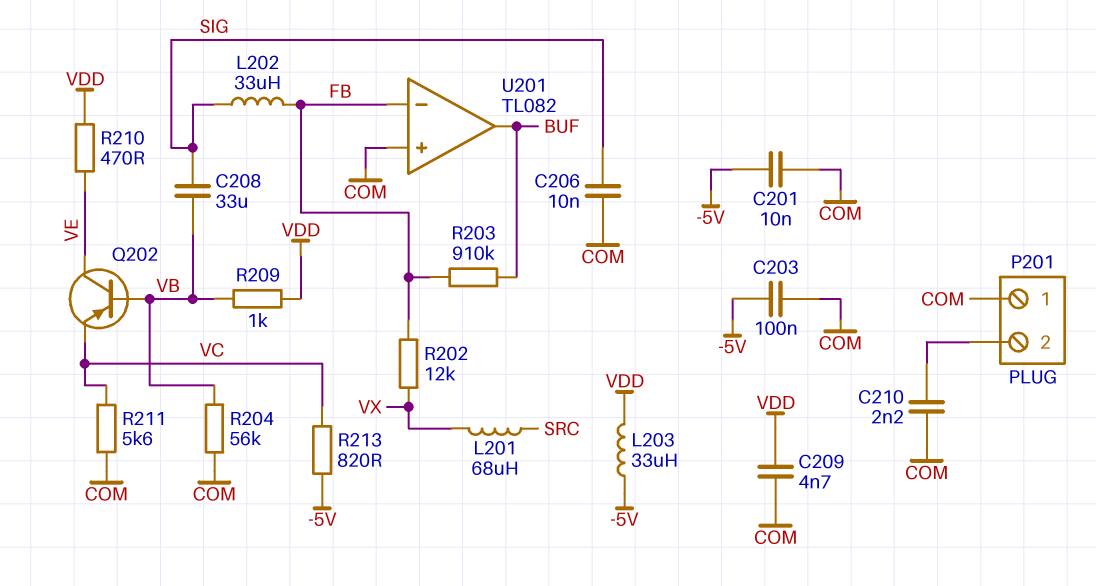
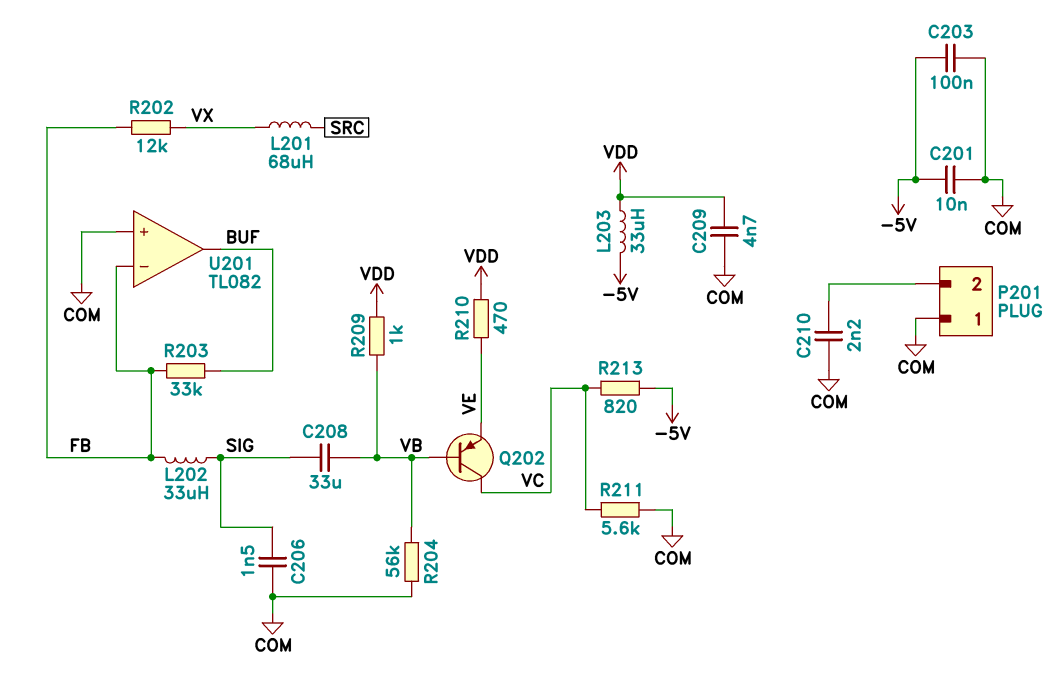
C206: 10nF (COM, SIG) -> 1.5nF (COM, SIG)
Q202: PNP (B VB, C VE, E VC) -> PNP (B VB, C VC, E VE)
R203: 910k (BUF, FB) -> 33k (BUF, FB)

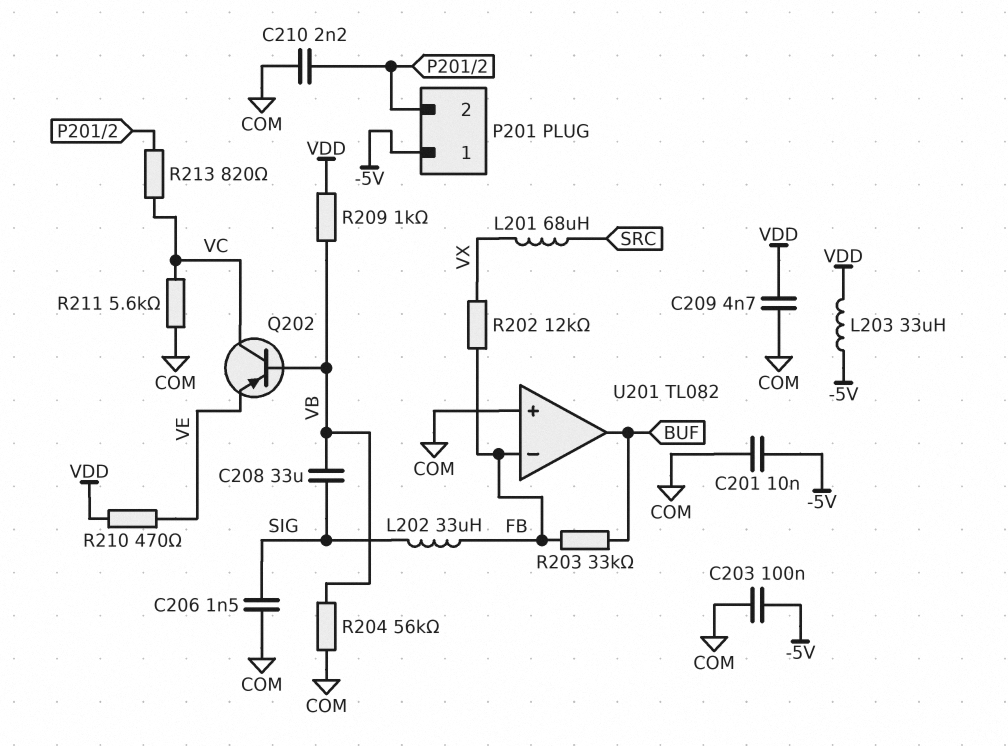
P201 pin 1: COM -> -5V
R213: 820 (-5V, VC) -> 820 (P201/2, VC)

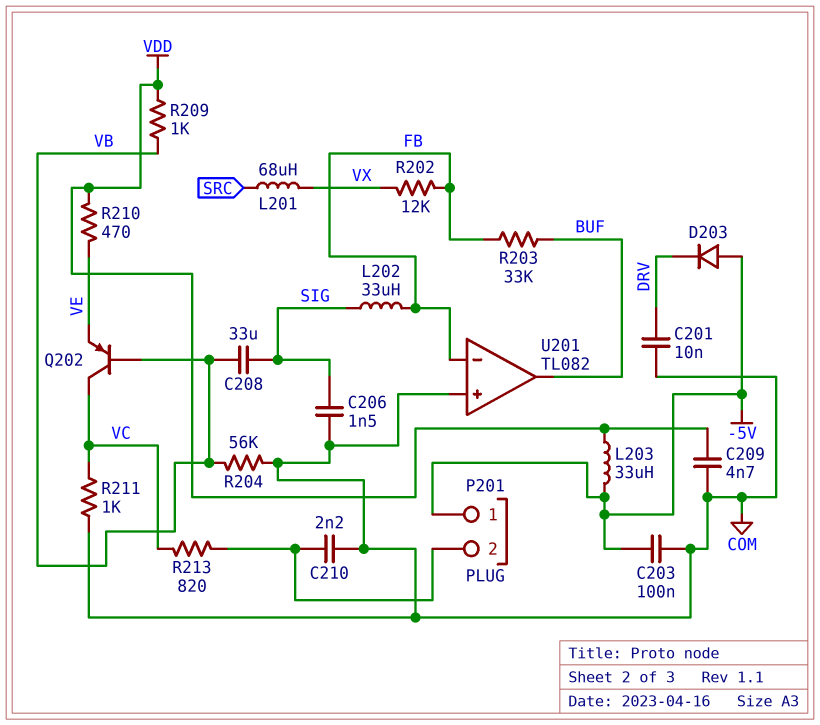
C201: 10nF (-5V, COM) -> 10nF (COM, DRV)
D203: none -> diode (A -5V, K DRV)
R211: 5.6k (COM, VC) -> 1k (COM, VC)

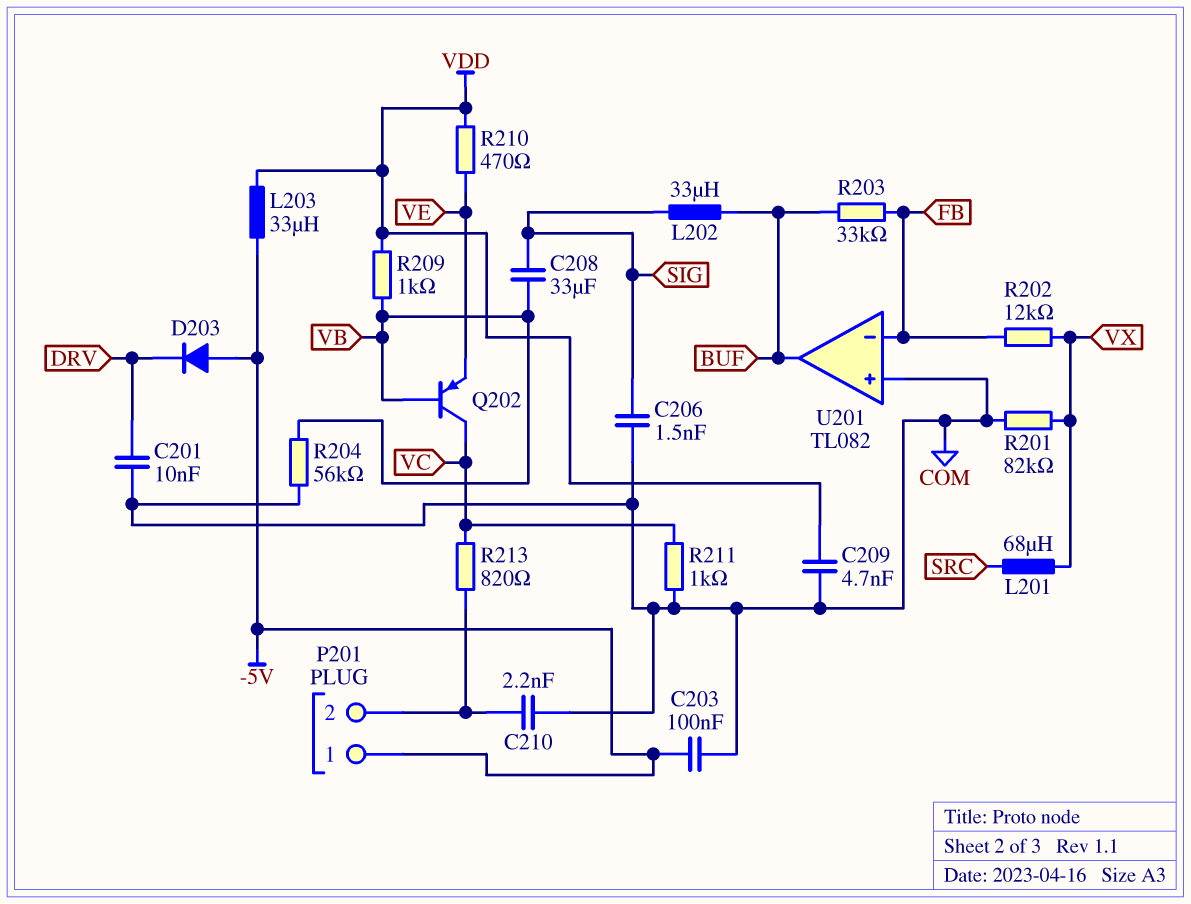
L202: 33uH (FB, SIG) -> 33uH (BUF, SIG)
R201: none -> 82k (COM, VX)

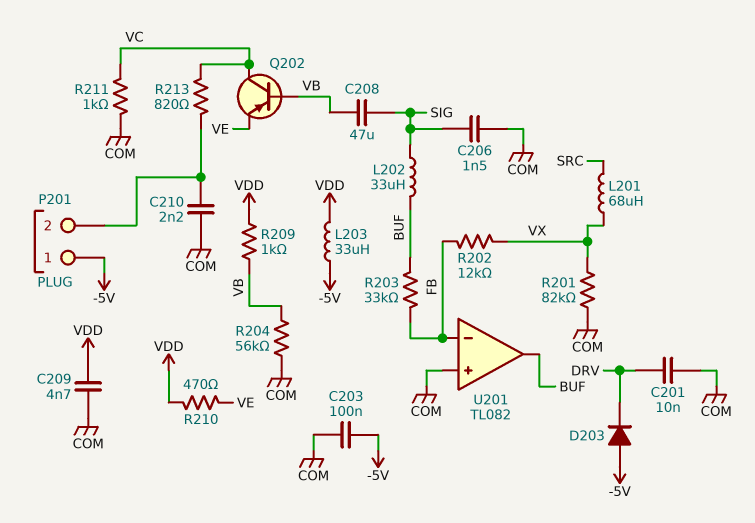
C208: 33uF (SIG, VB) -> 47uF (SIG, VB)

